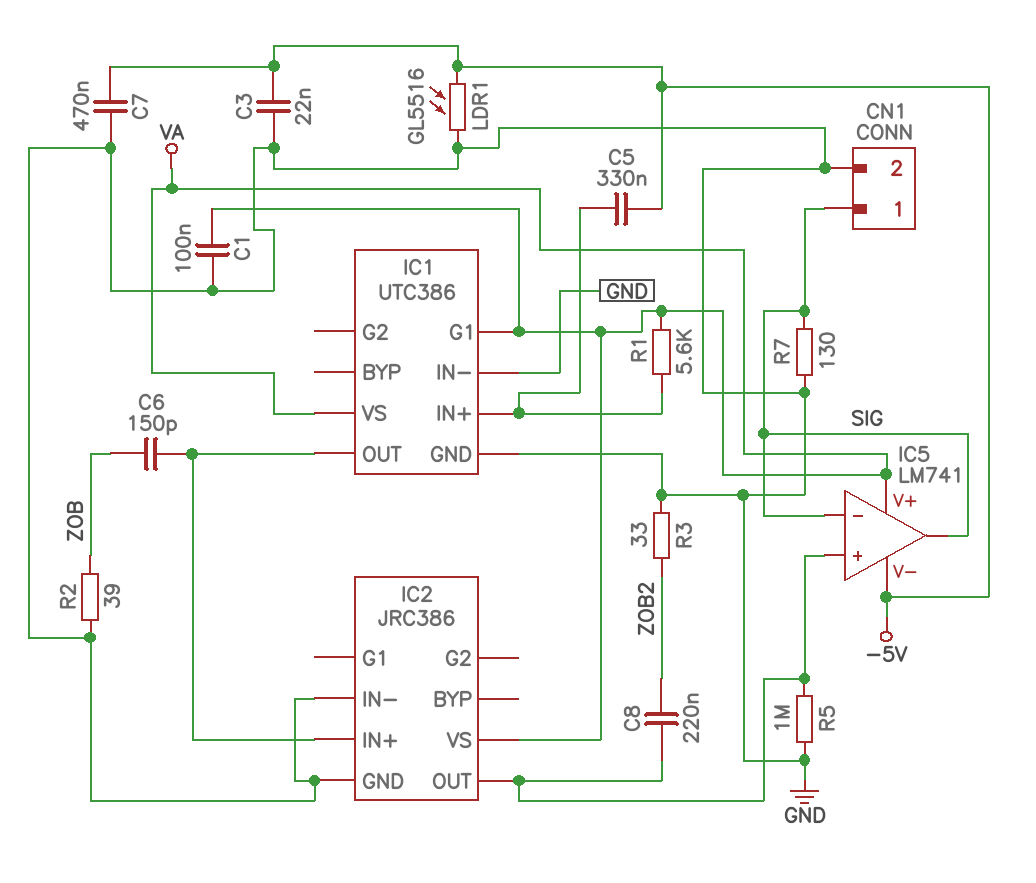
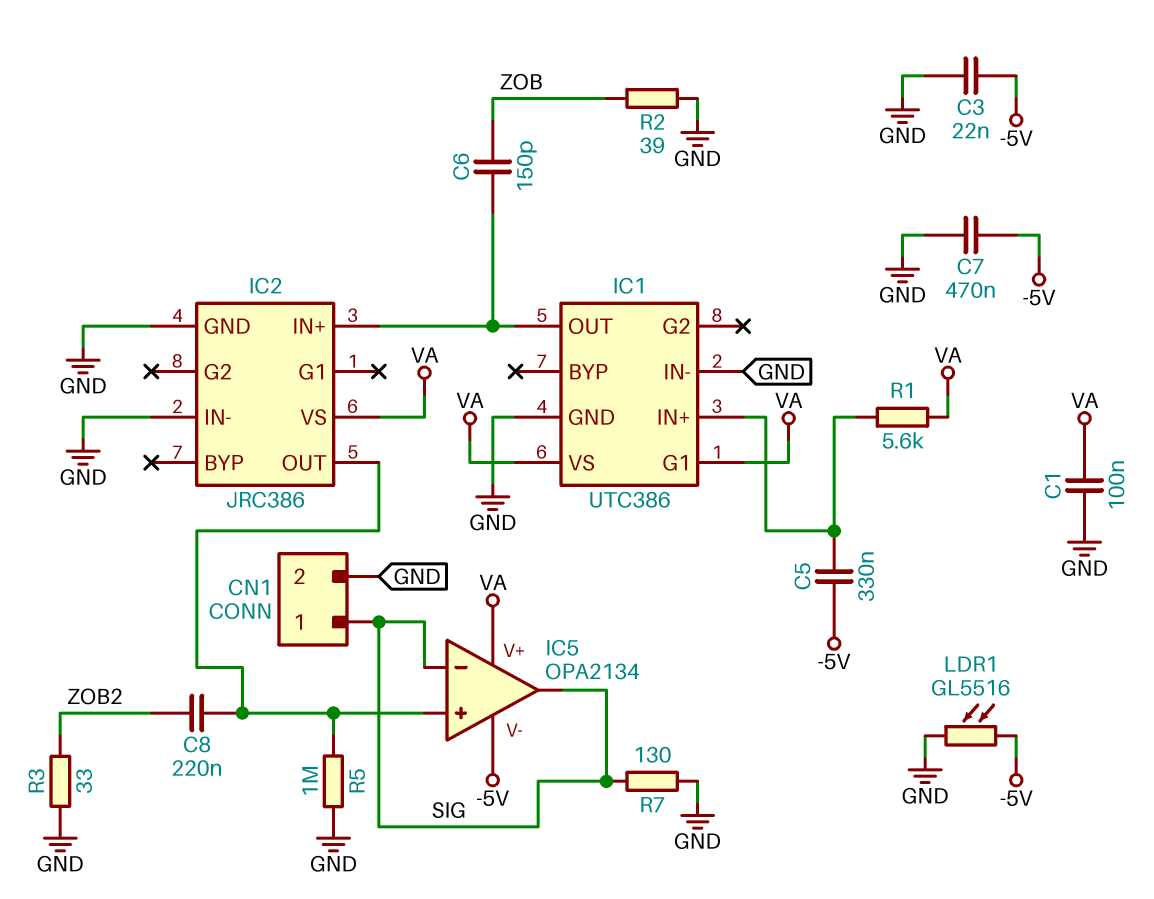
IC5: LM741 -> OPA2134

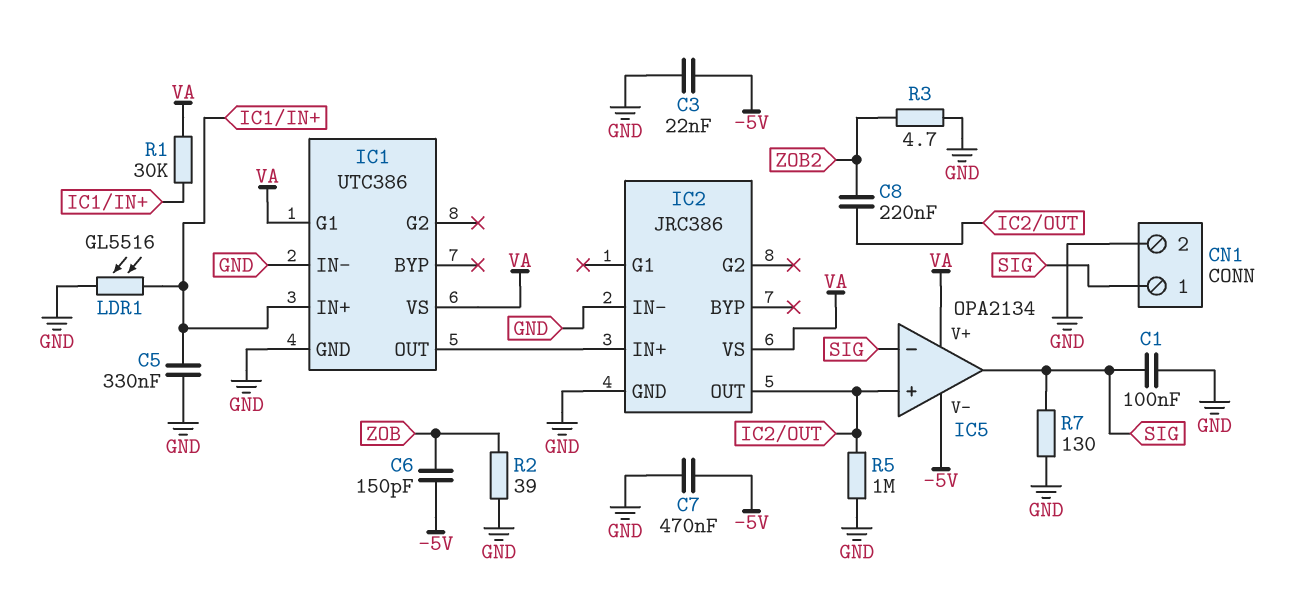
C1: 100nF (GND, VA) -> 100nF (GND, SIG)
C5: 330nF (-5V, IC1/IN+) -> 330nF (GND, IC1/IN+)
C6: 150pF (IC1/OUT, ZOB) -> 150pF (-5V, ZOB)
LDR1: GL5516 (-5V, GND) -> GL5516 (GND, IC1/IN+)
R1: 5.6k (IC1/IN+, VA) -> 30k (IC1/IN+, VA)
R3: 33 (GND, ZOB2) -> 4.7 (GND, ZOB2)

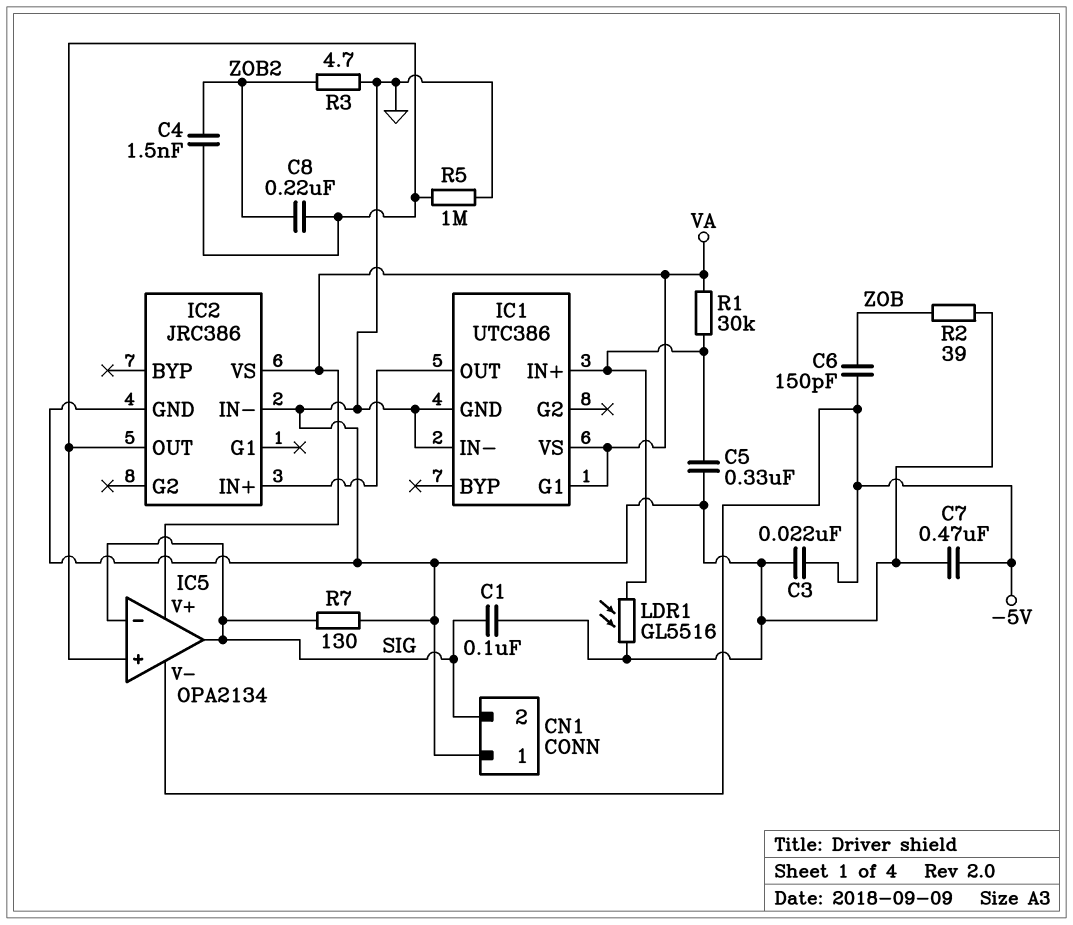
C4: none -> 1.5nF (IC2/OUT, ZOB2)
CN1 pin 1: SIG -> GND
CN1 pin 2: GND -> SIG

